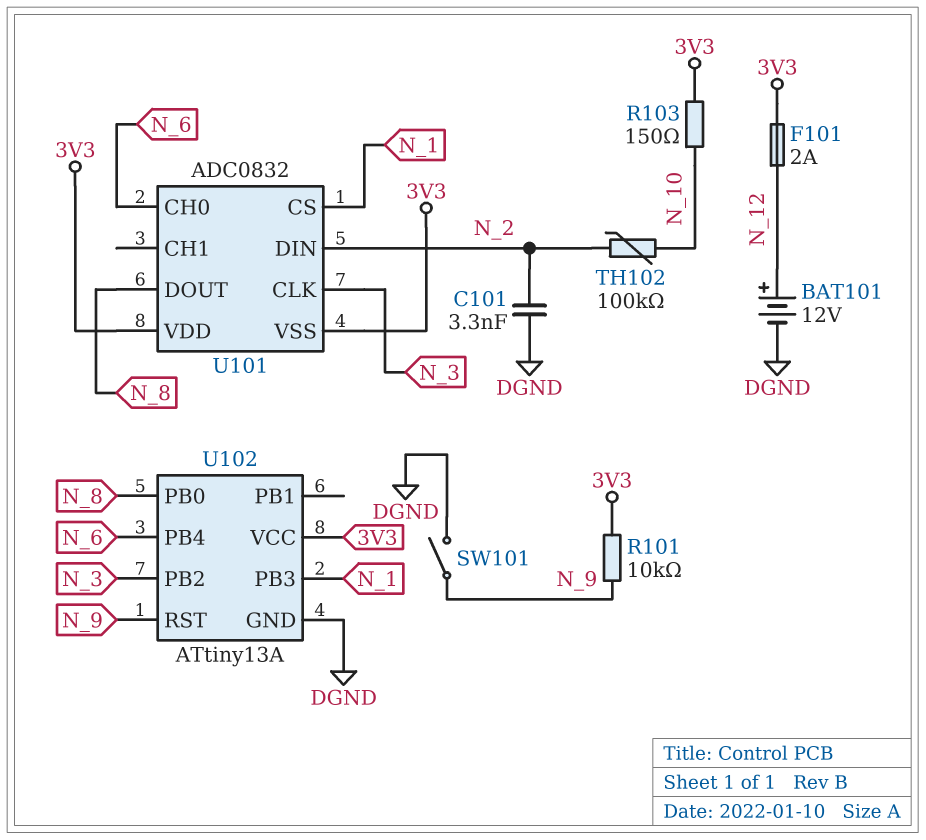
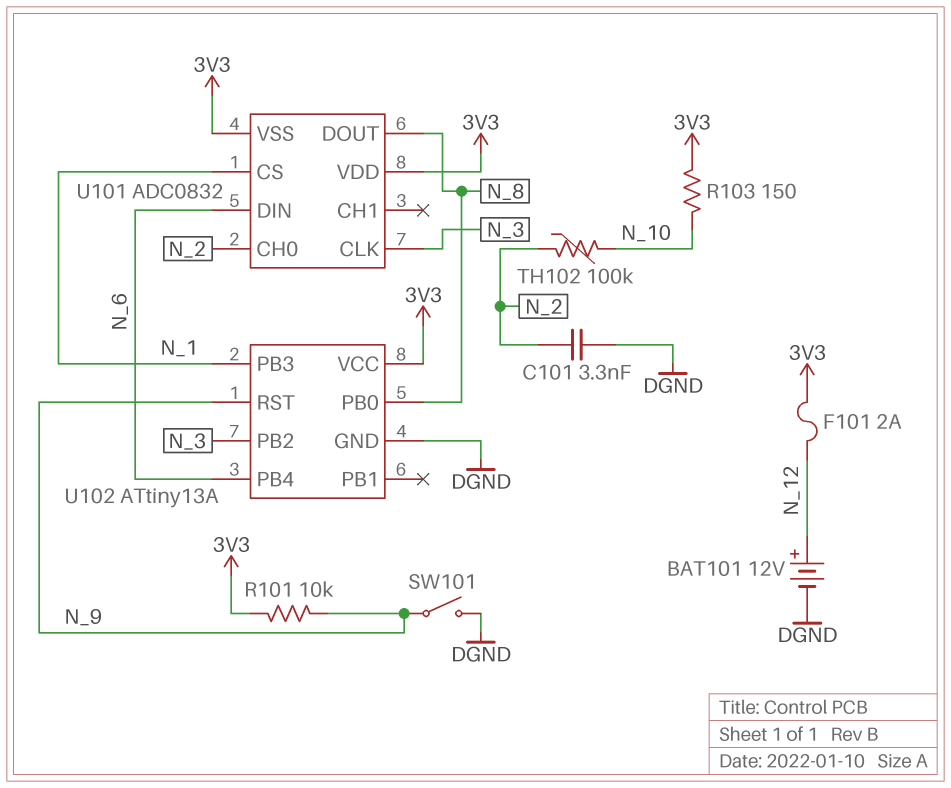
U101 pin CH0: N_6 -> N_2
U101 pin DIN: N_2 -> N_6

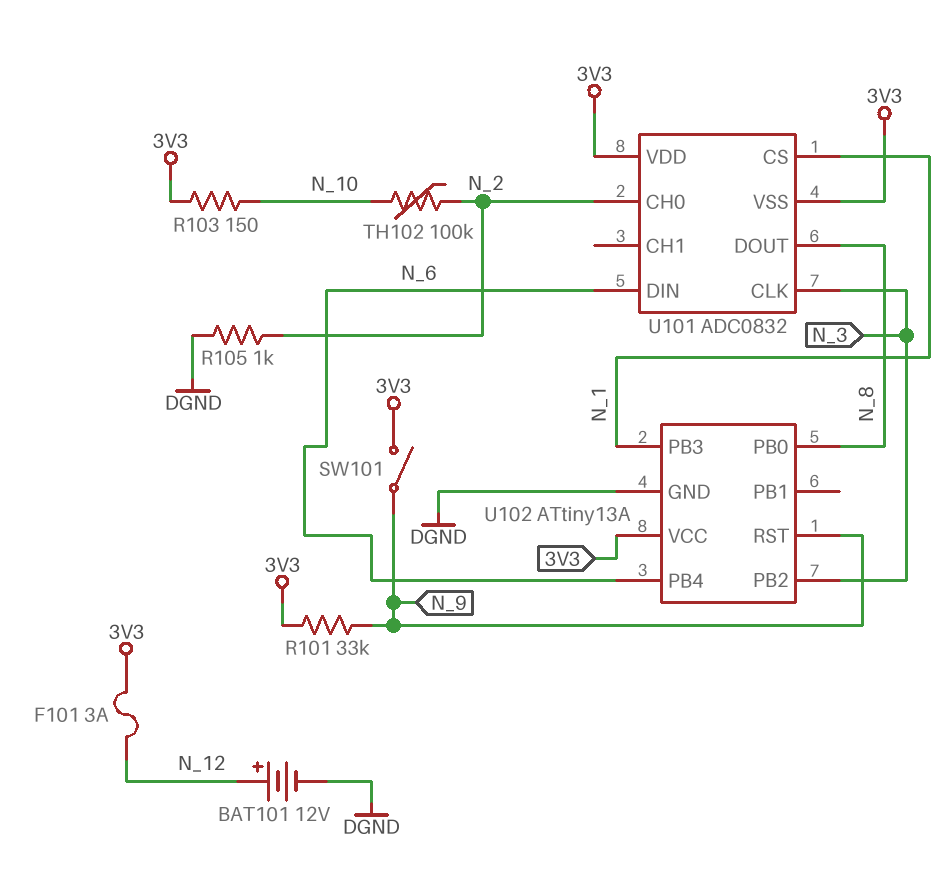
C101: 3.3nF (DGND, N_2) -> none
F101: 2A (3V3, N_12) -> 3A (3V3, N_12)
R101: 10k (3V3, N_9) -> 33k (3V3, N_9)
R105: none -> 1k (DGND, N_2)
SW101: switch (DGND, N_9) -> switch (3V3, N_9)

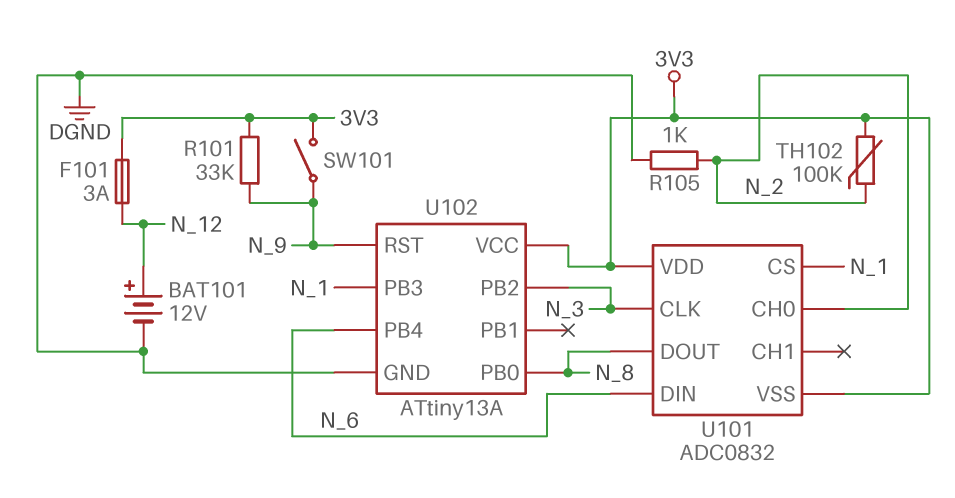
R103: 150 (3V3, N_10) -> none
TH102: 100k (N_2, N_10) -> 100k (3V3, N_2)

